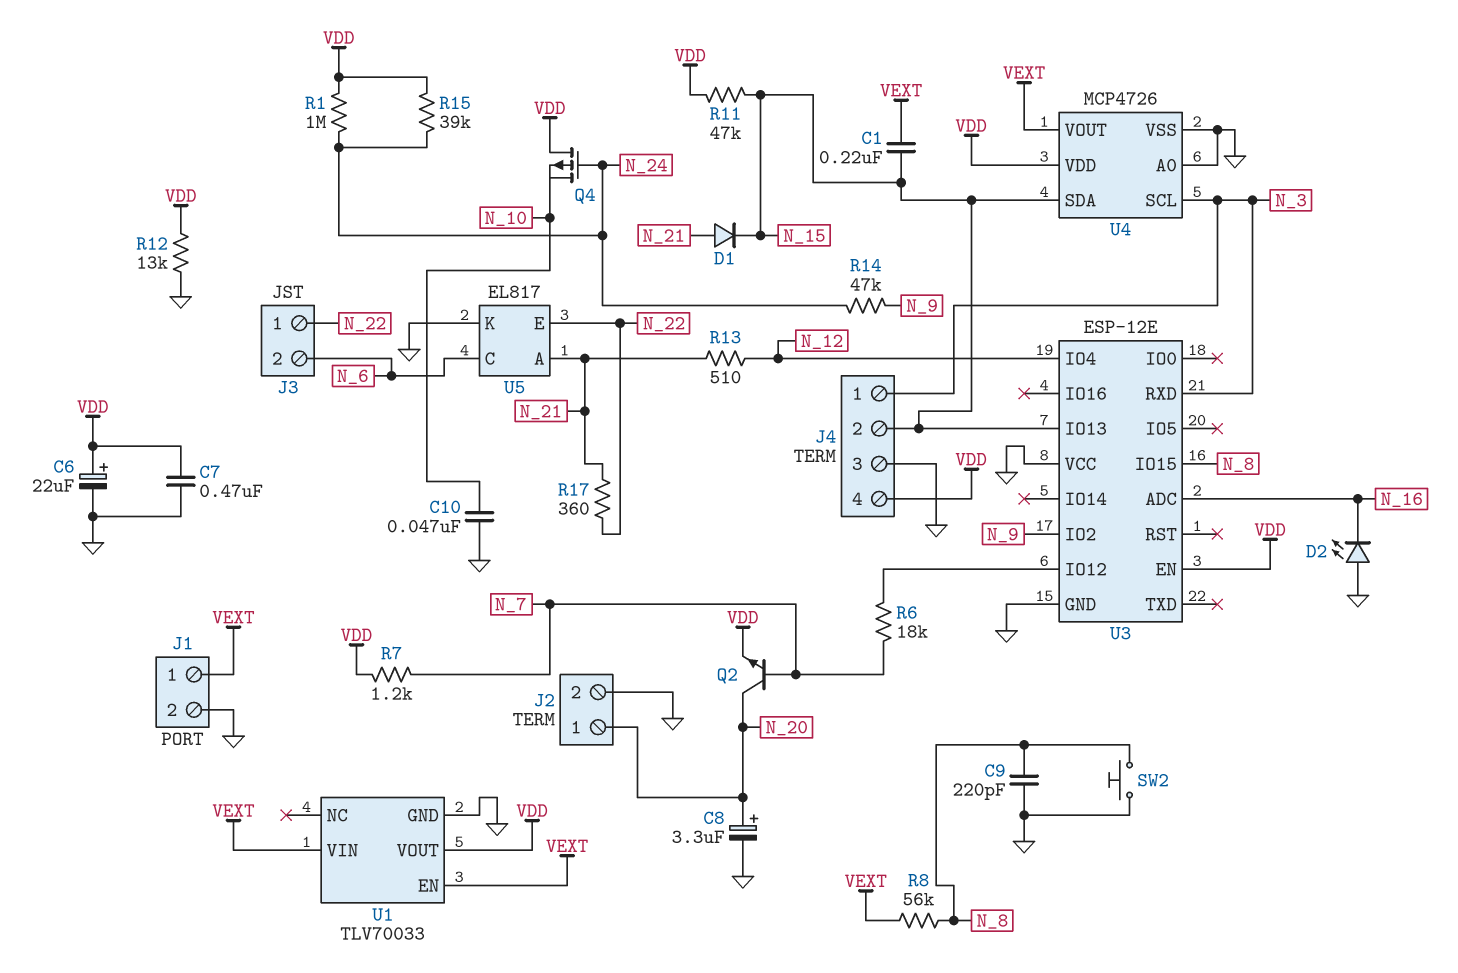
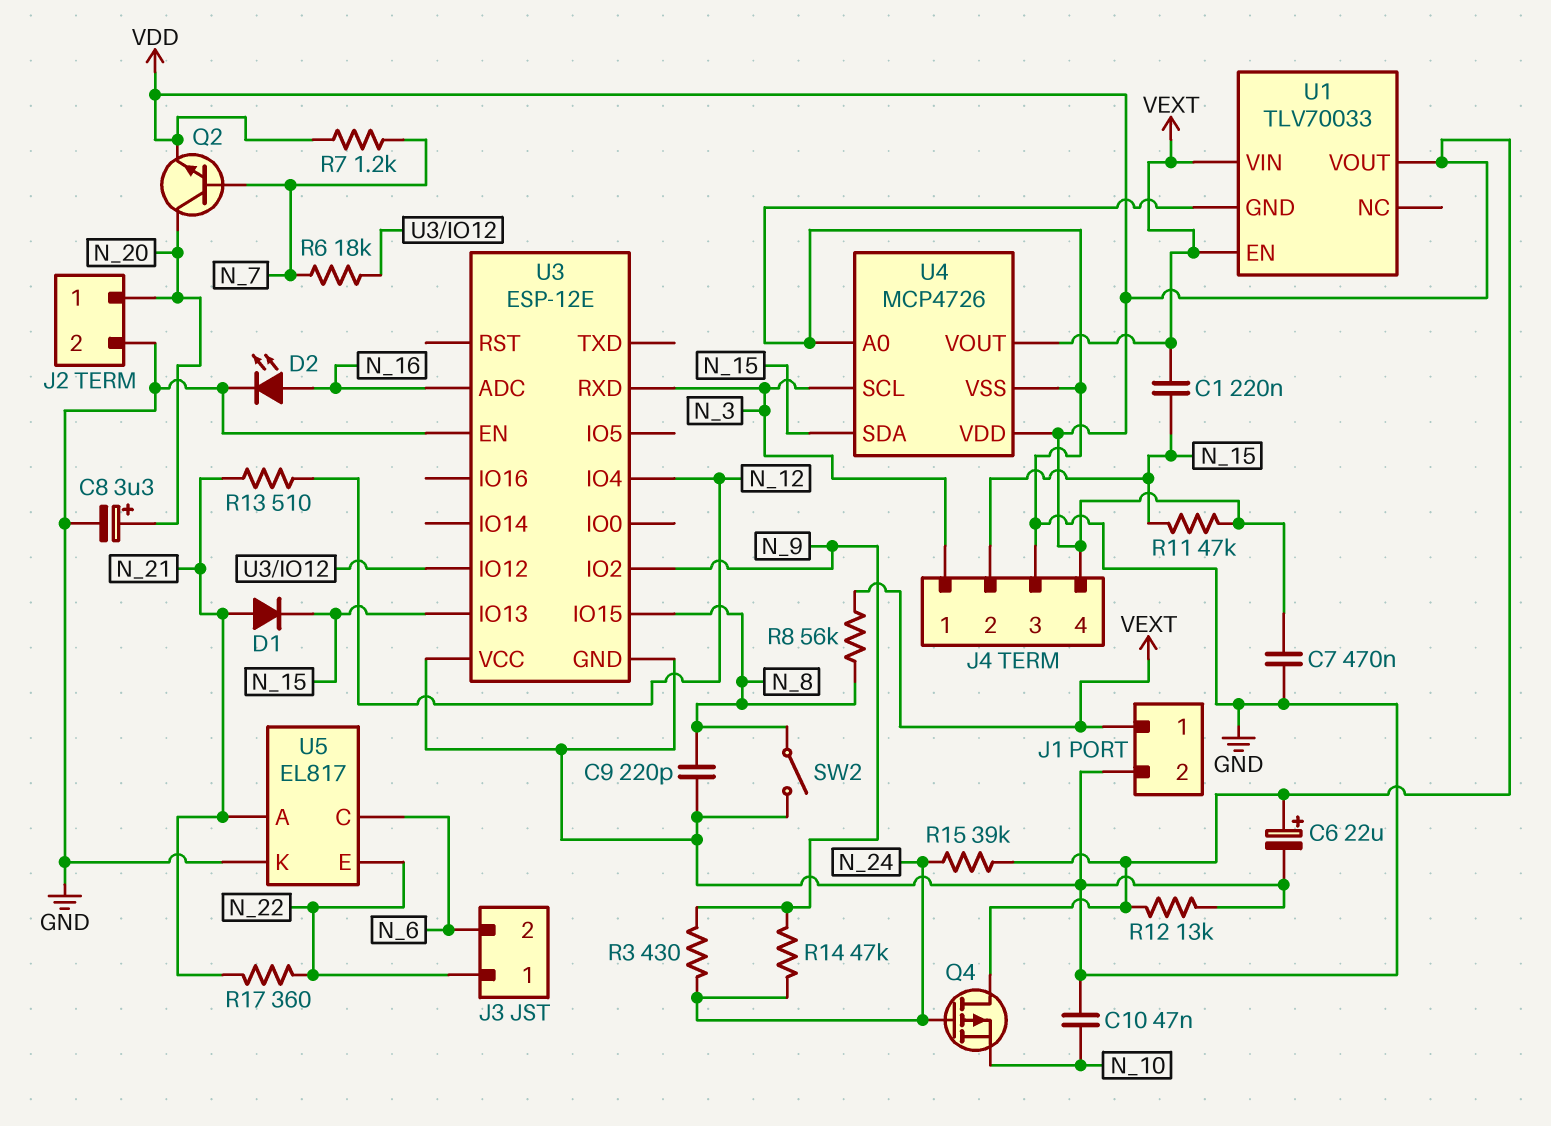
D2: LED (A GND, K N_16) -> LED (A N_16, K GND)
R1: 1M (N_24, VDD) -> none
R3: none -> 430 (N_9, N_24)
SW2: button (GND, N_8) -> switch (GND, N_8)
U3 pin EN: VDD -> GND

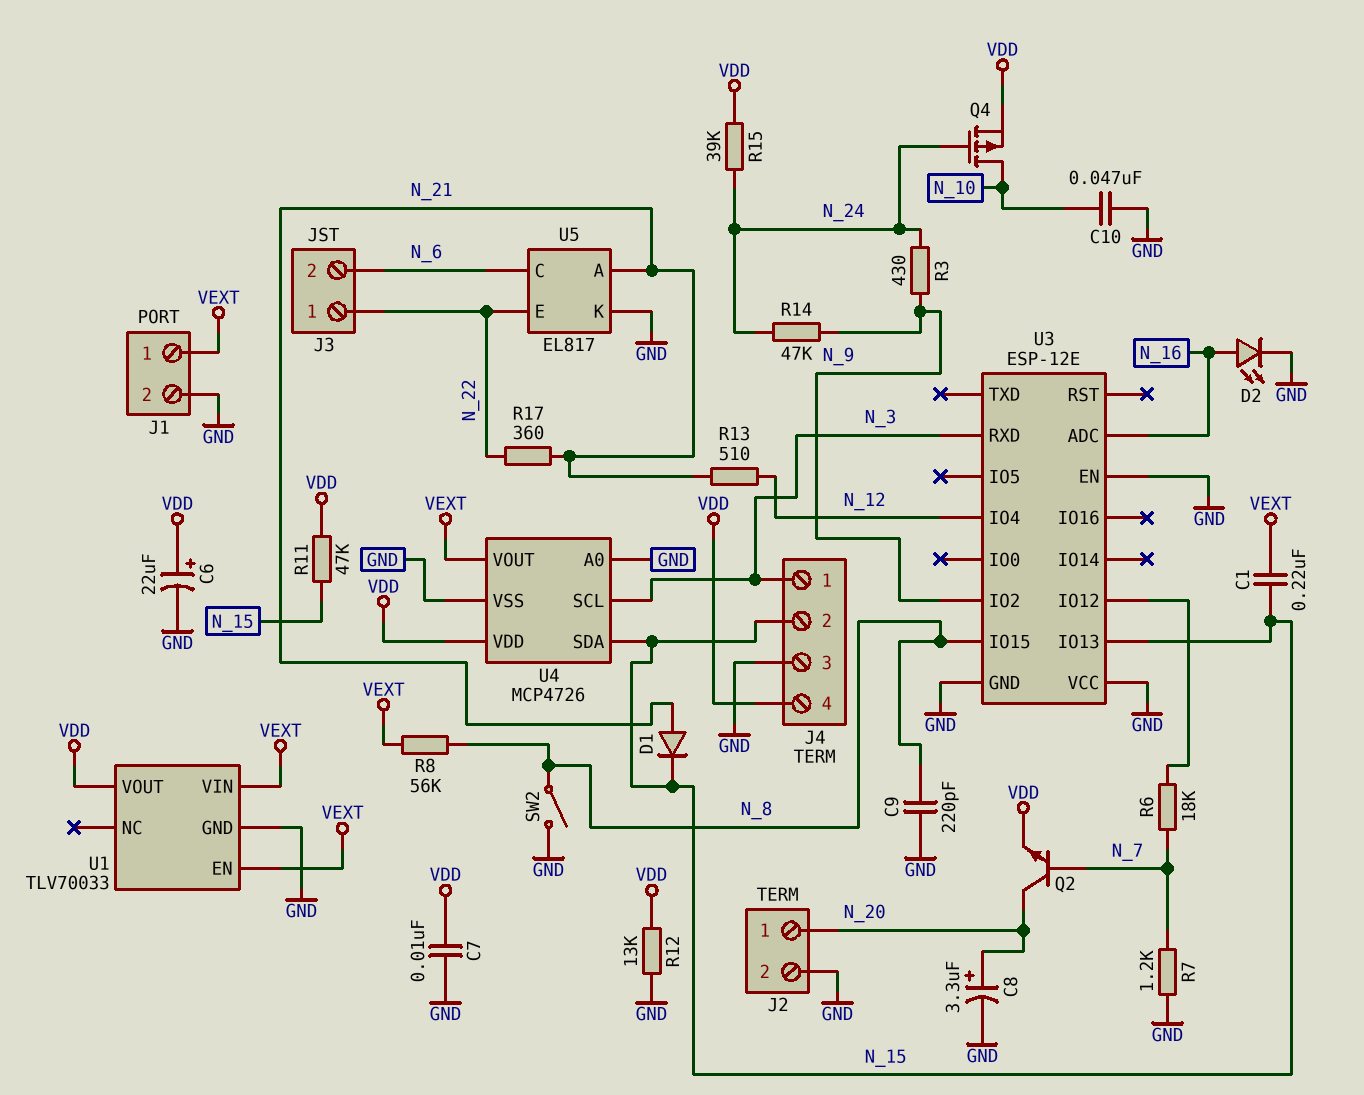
C7: 470nF (GND, VDD) -> 10nF (GND, VDD)
Q4: PMOS (G N_24, D VDD, S N_10) -> PMOS (G N_24, D N_10, S VDD)
R7: 1.2k (N_7, VDD) -> 1.2k (GND, N_7)

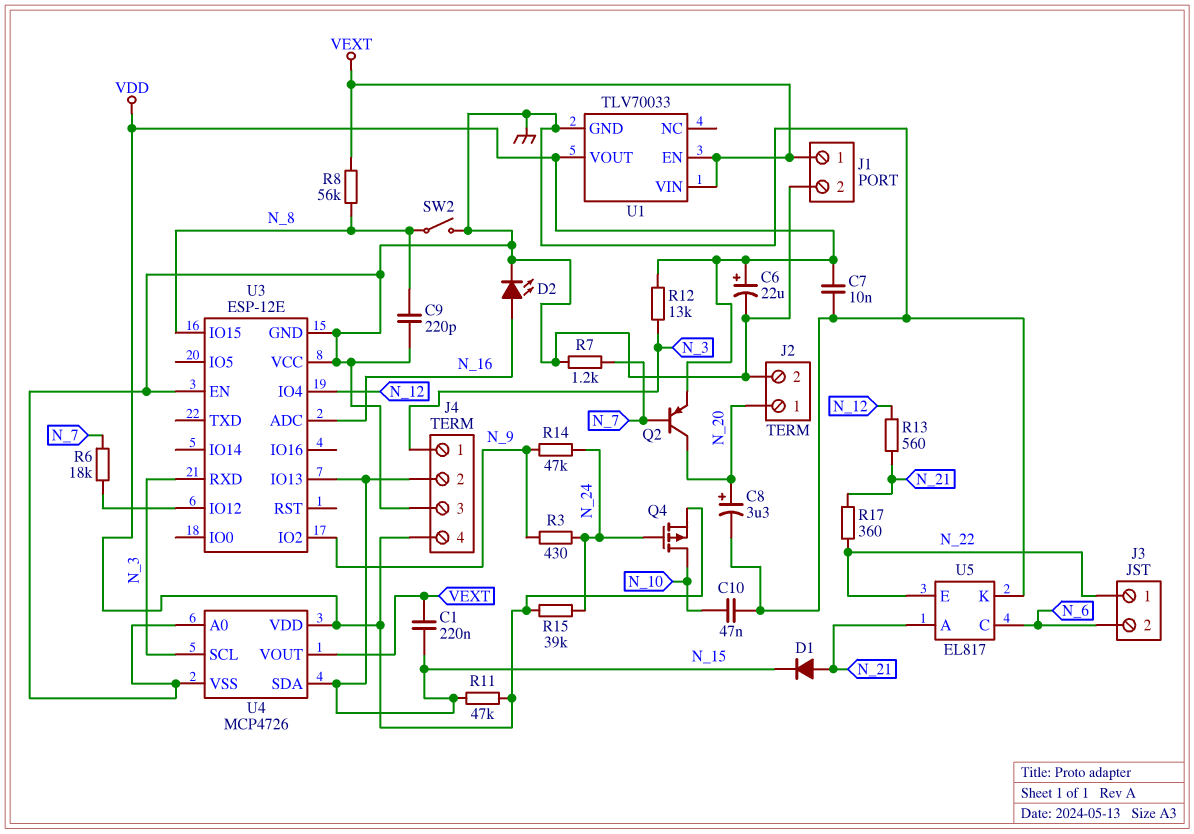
Q2: NPN (B N_7, C N_20, E VDD) -> PNP (B N_7, C N_20, E VDD)
R12: 13k (GND, VDD) -> 13k (N_3, VDD)
R13: 510 (N_12, N_21) -> 560 (N_12, N_21)

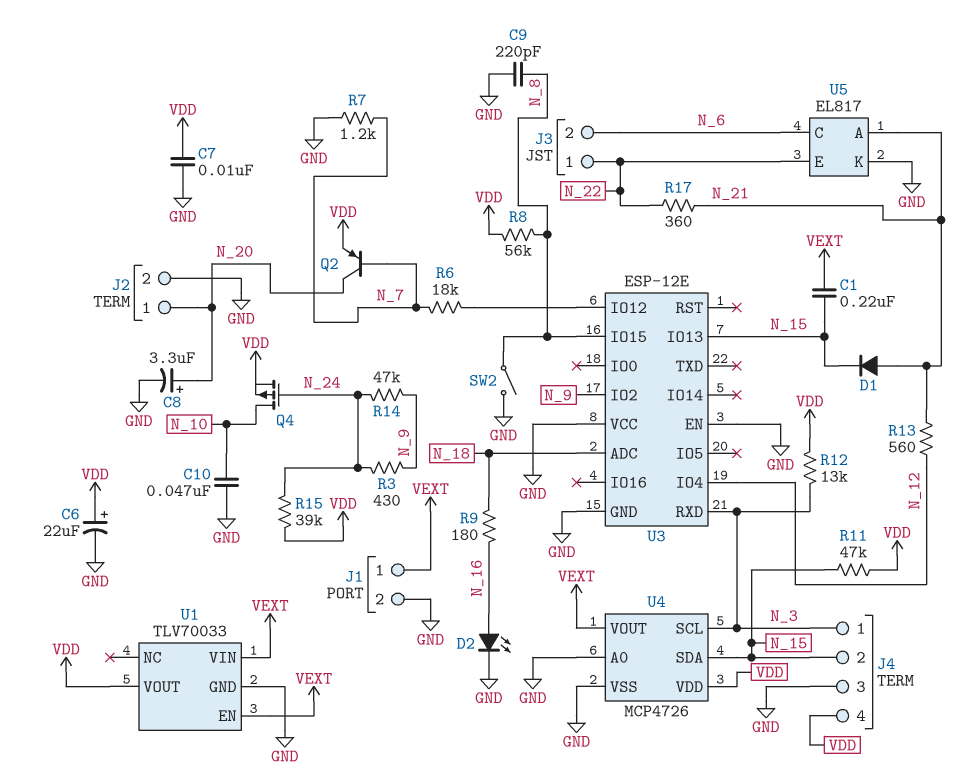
R8: 56k (N_8, VEXT) -> 56k (N_8, VDD)
R9: none -> 180 (N_16, N_18)
U3 pin ADC: N_16 -> N_18

